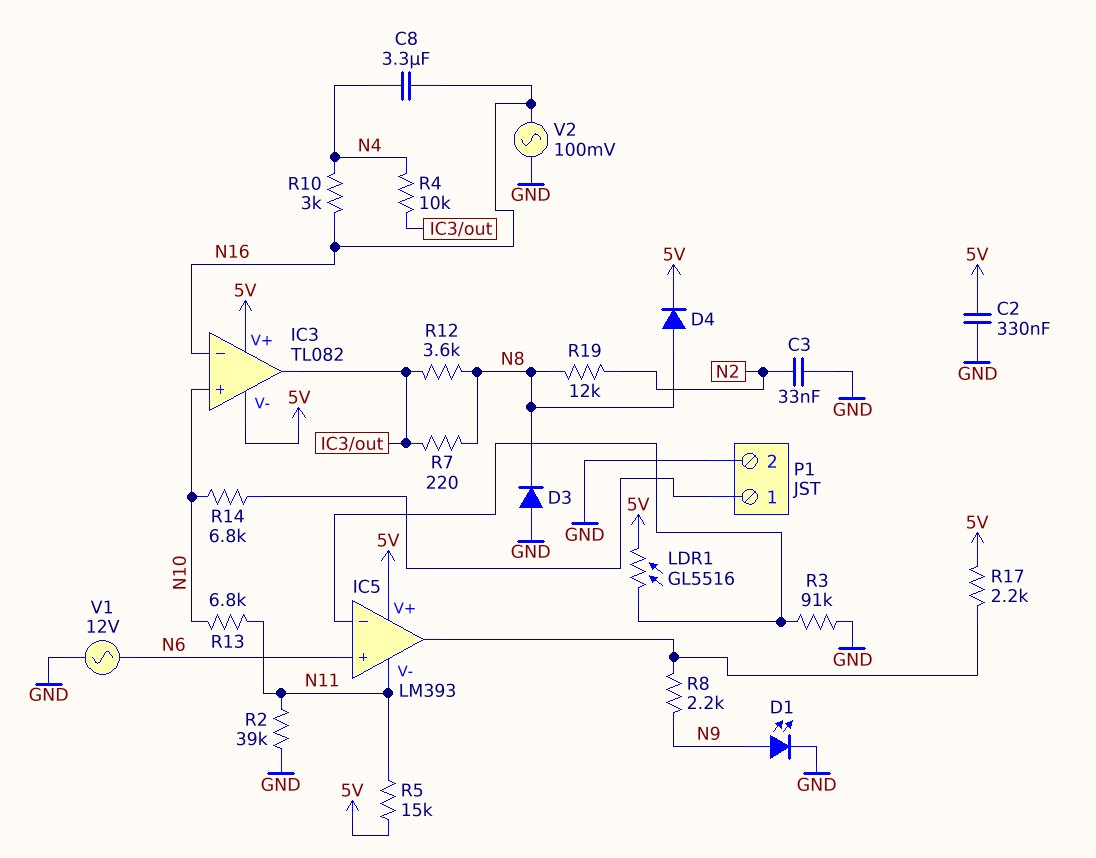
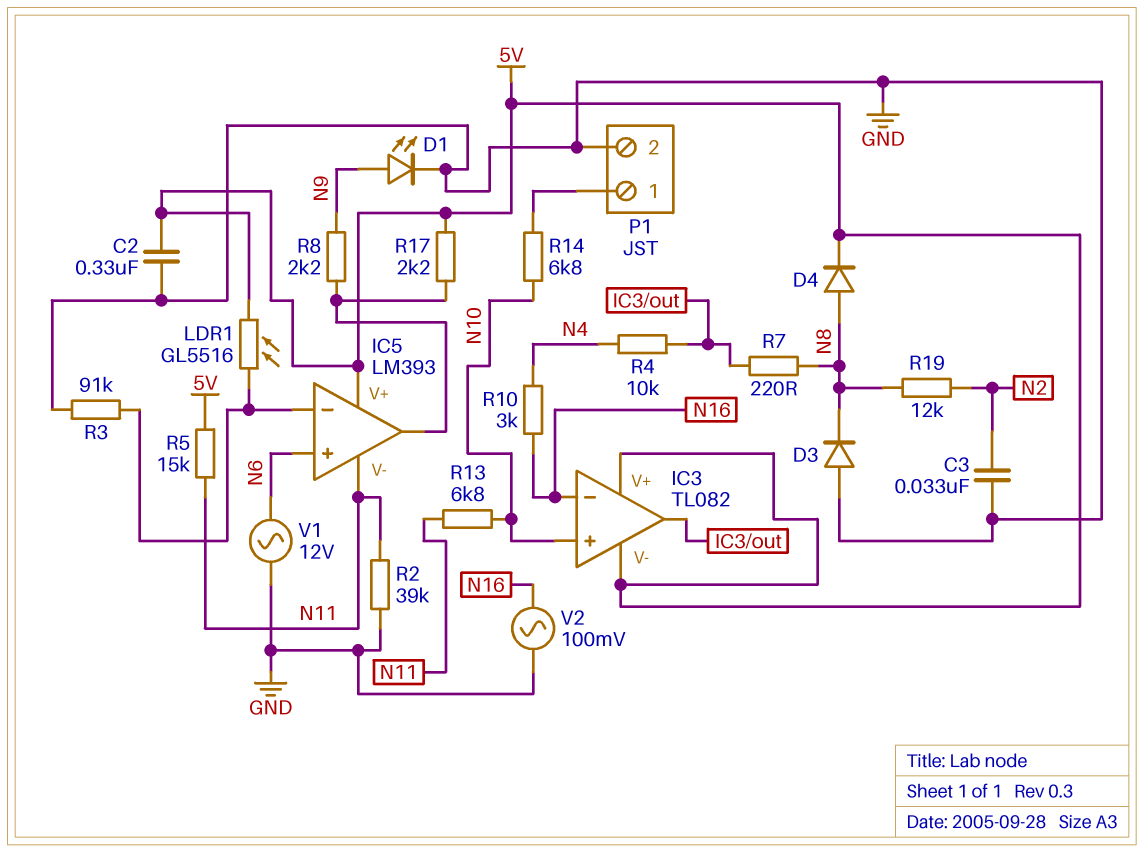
C8: 3.3uF (N4, N16) -> none
R12: 3.6k (IC3/out, N8) -> none

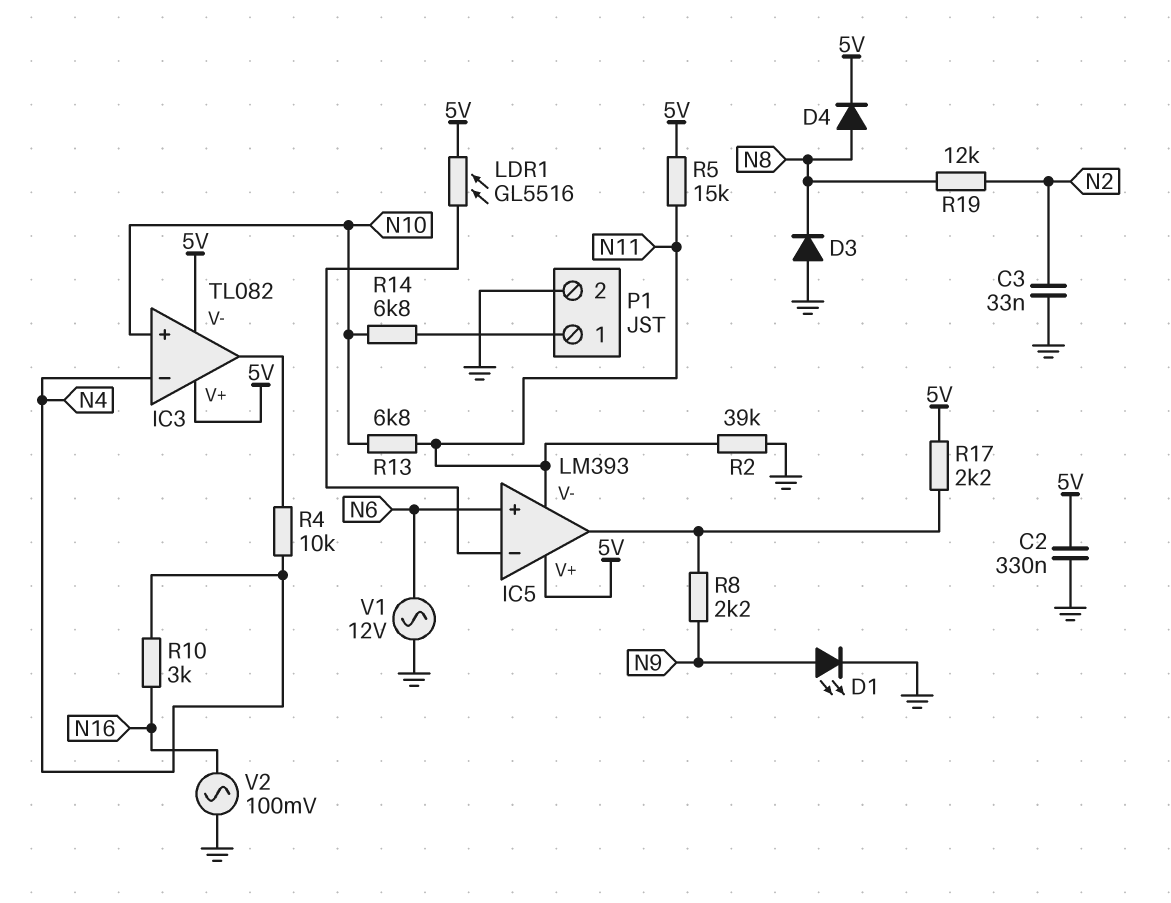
IC3 pin in-: N16 -> N4
R3: 91k (GND, IC5/in-) -> none
R7: 220 (IC3/out, N8) -> none

